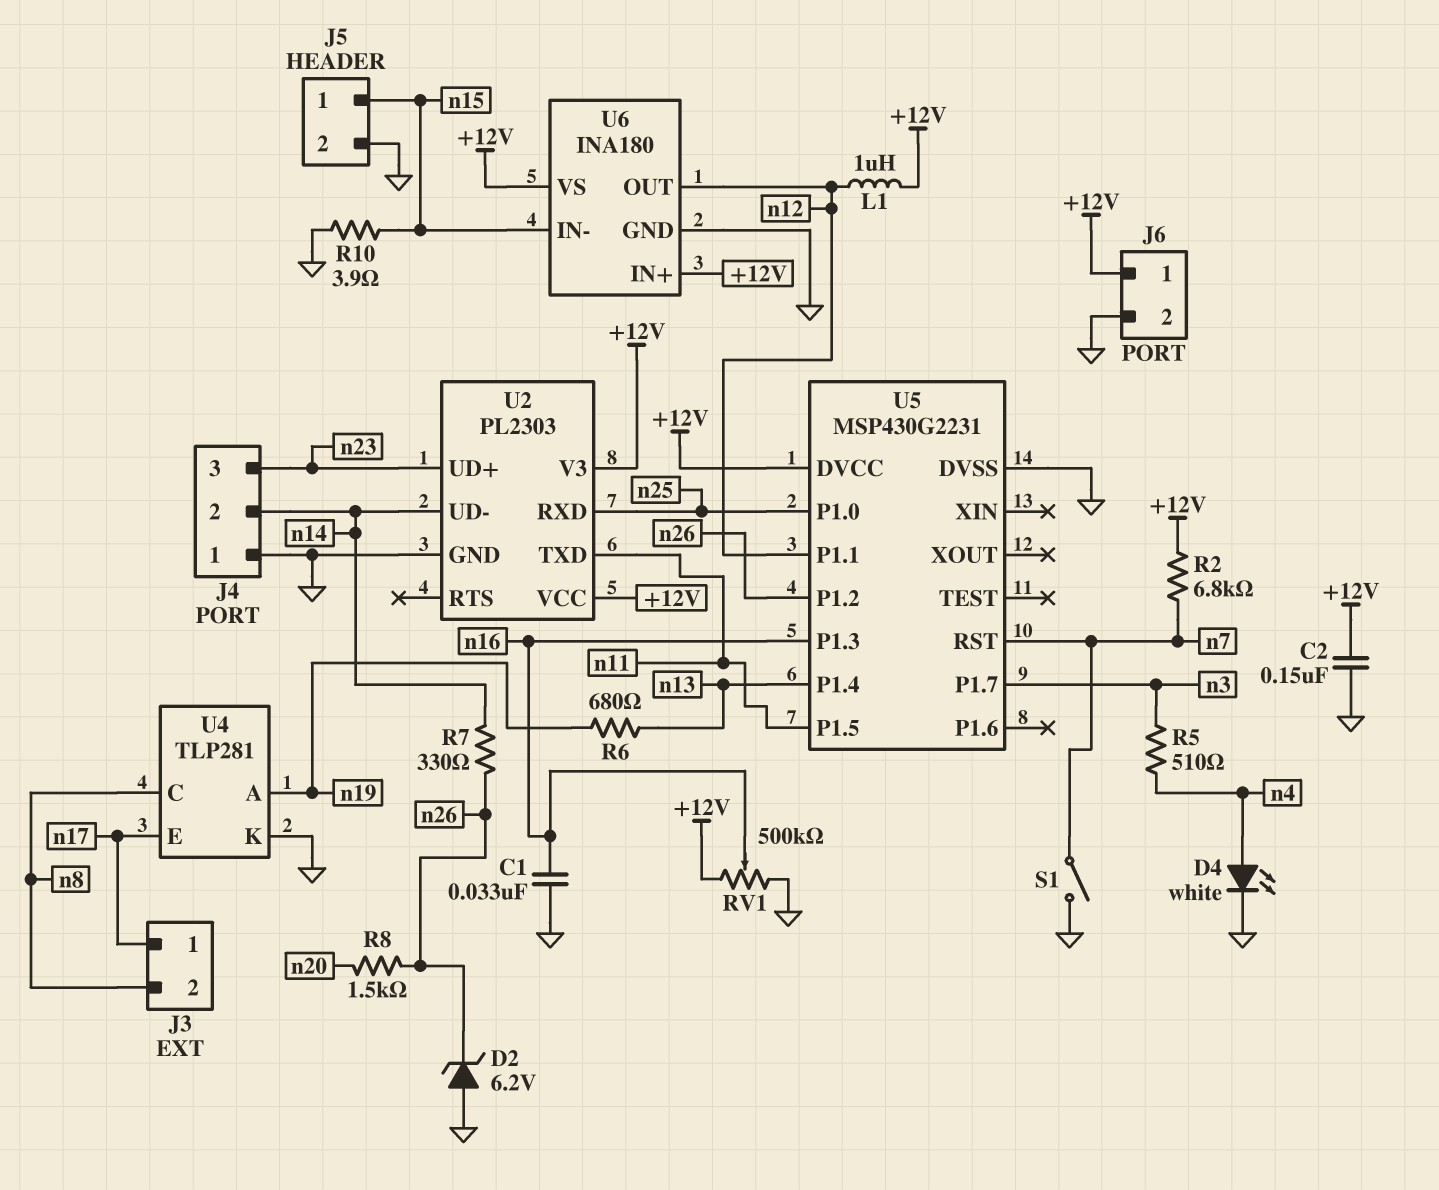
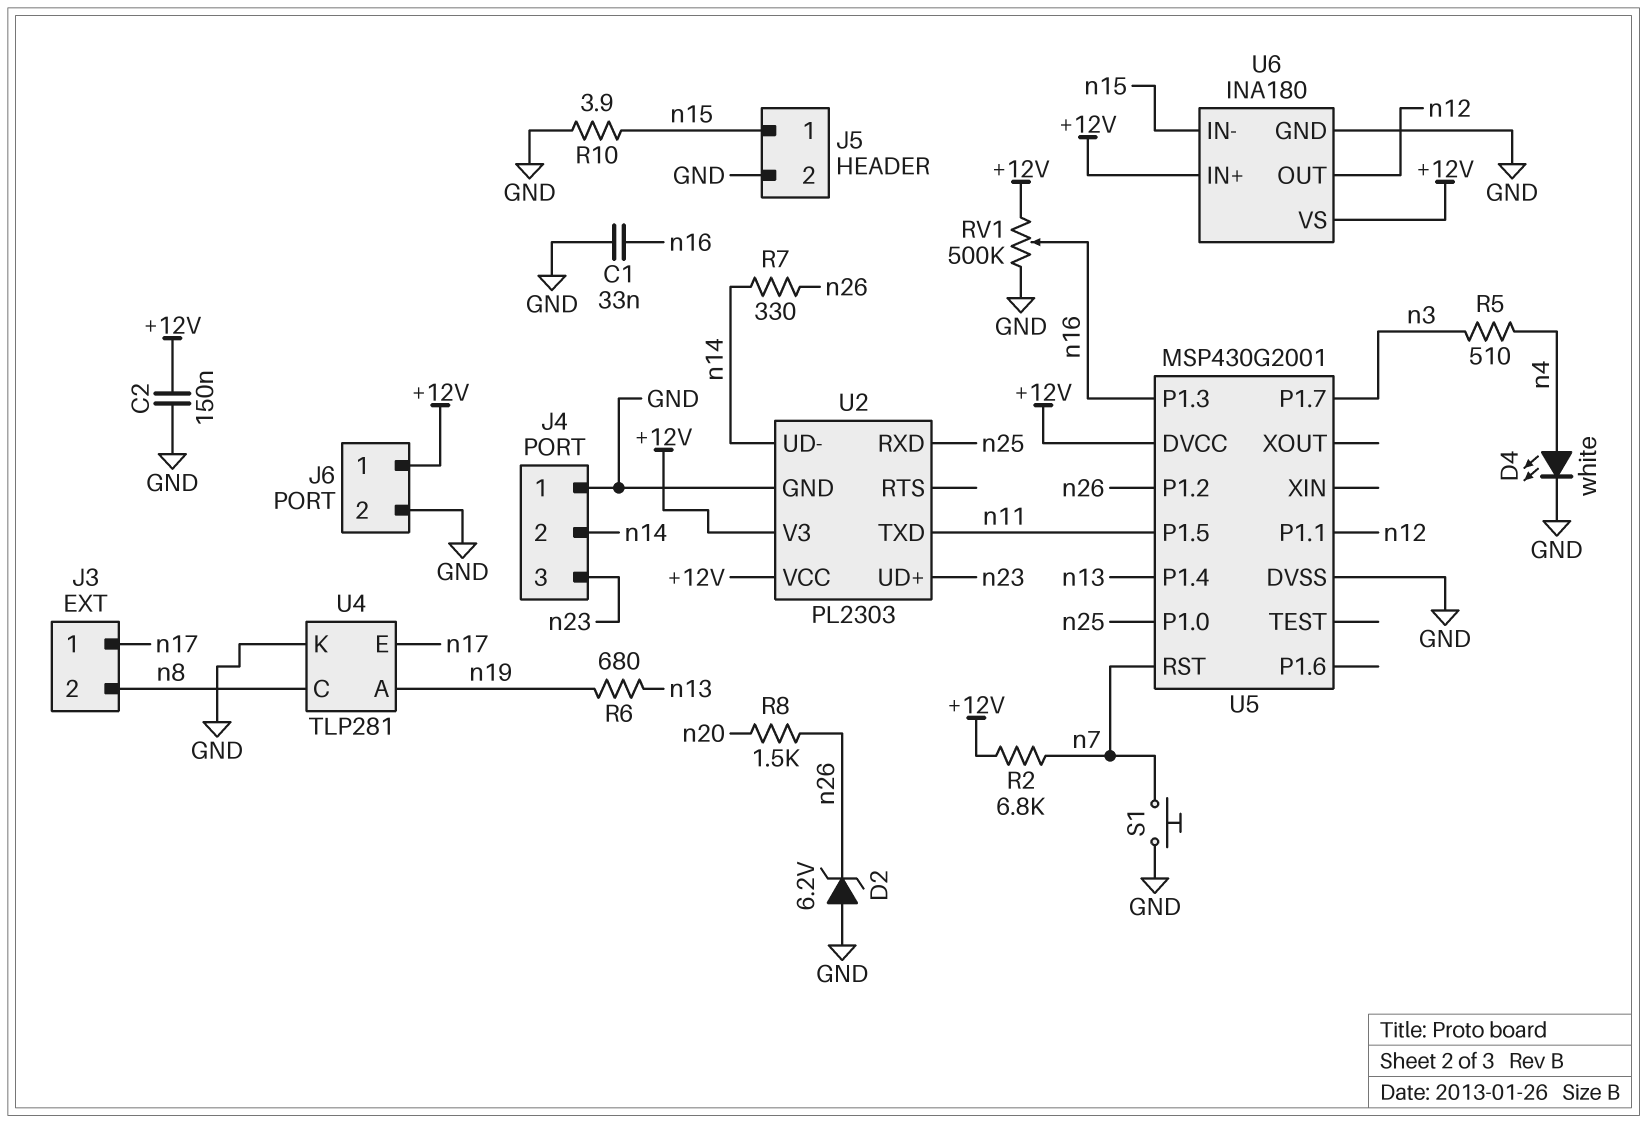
L1: 1uH (+12V, n12) -> none
S1: switch (GND, n7) -> button (GND, n7)
U5: MSP430G2231 -> MSP430G2001

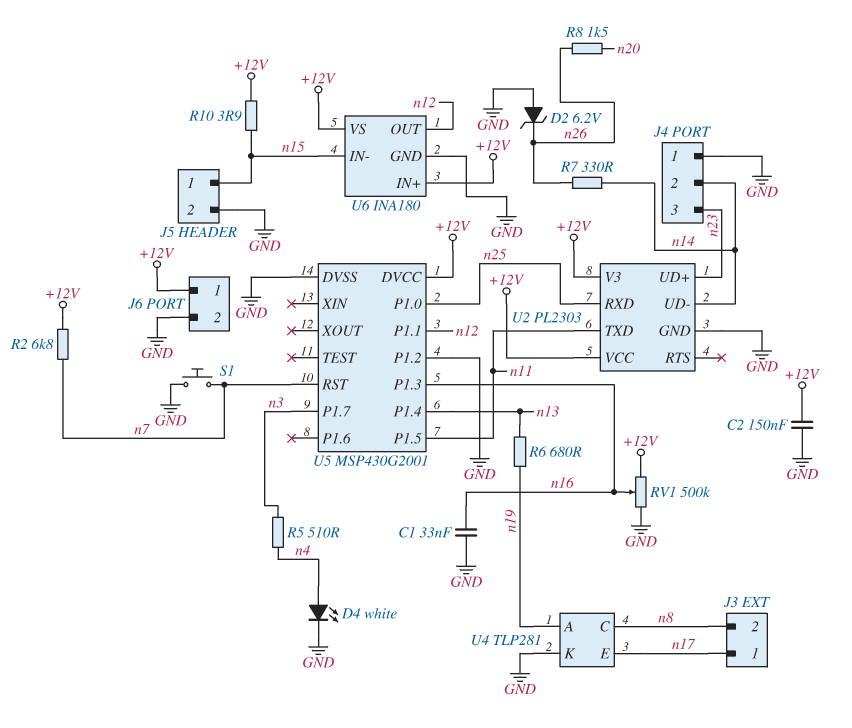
R10: 3.9 (GND, n15) -> 3.9 (+12V, n15)
U5 pin P1.2: n26 -> GND

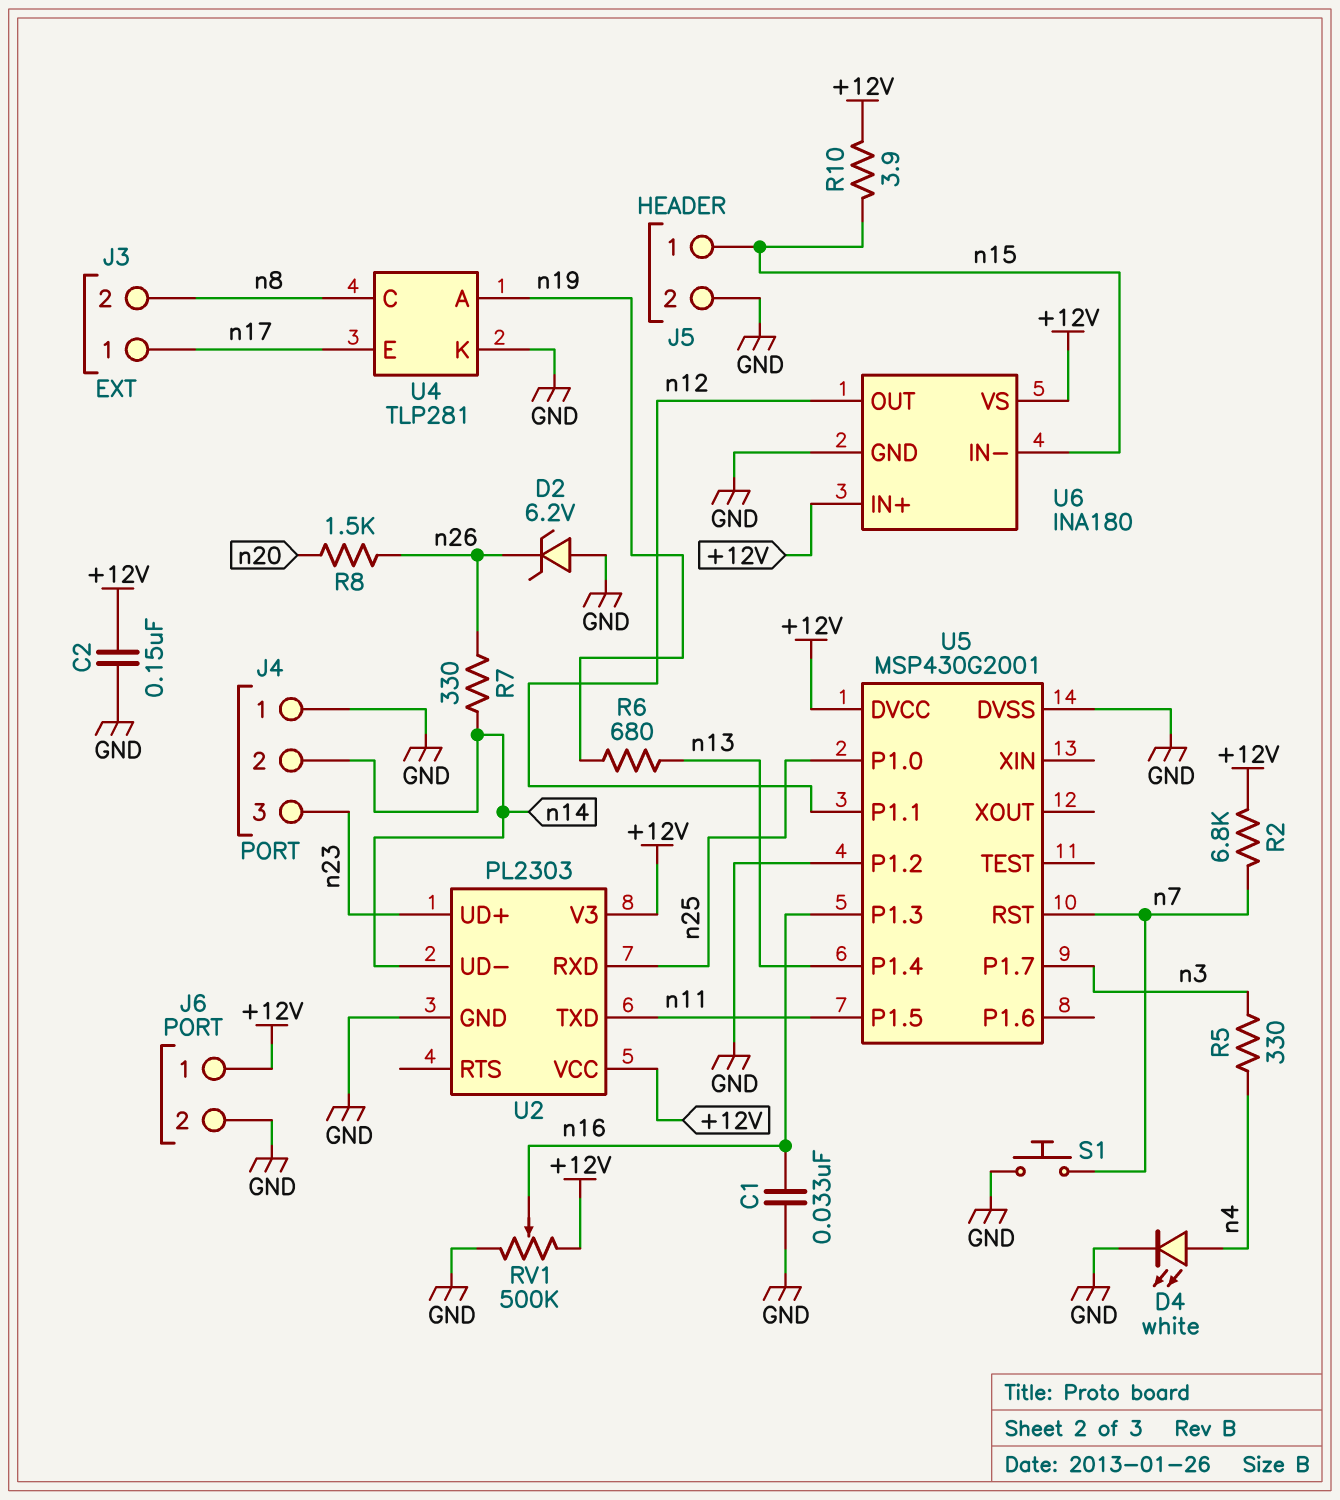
R5: 510 (n3, n4) -> 330 (n3, n4)

